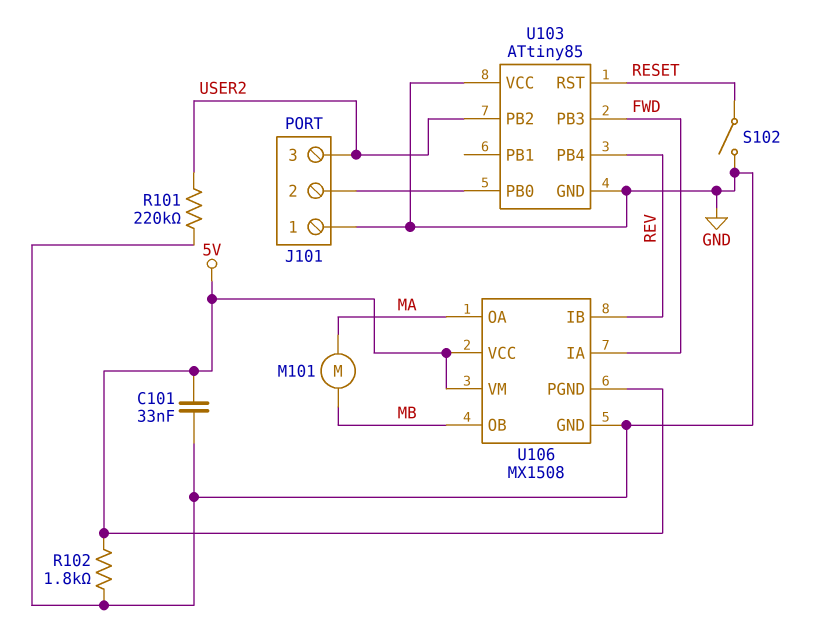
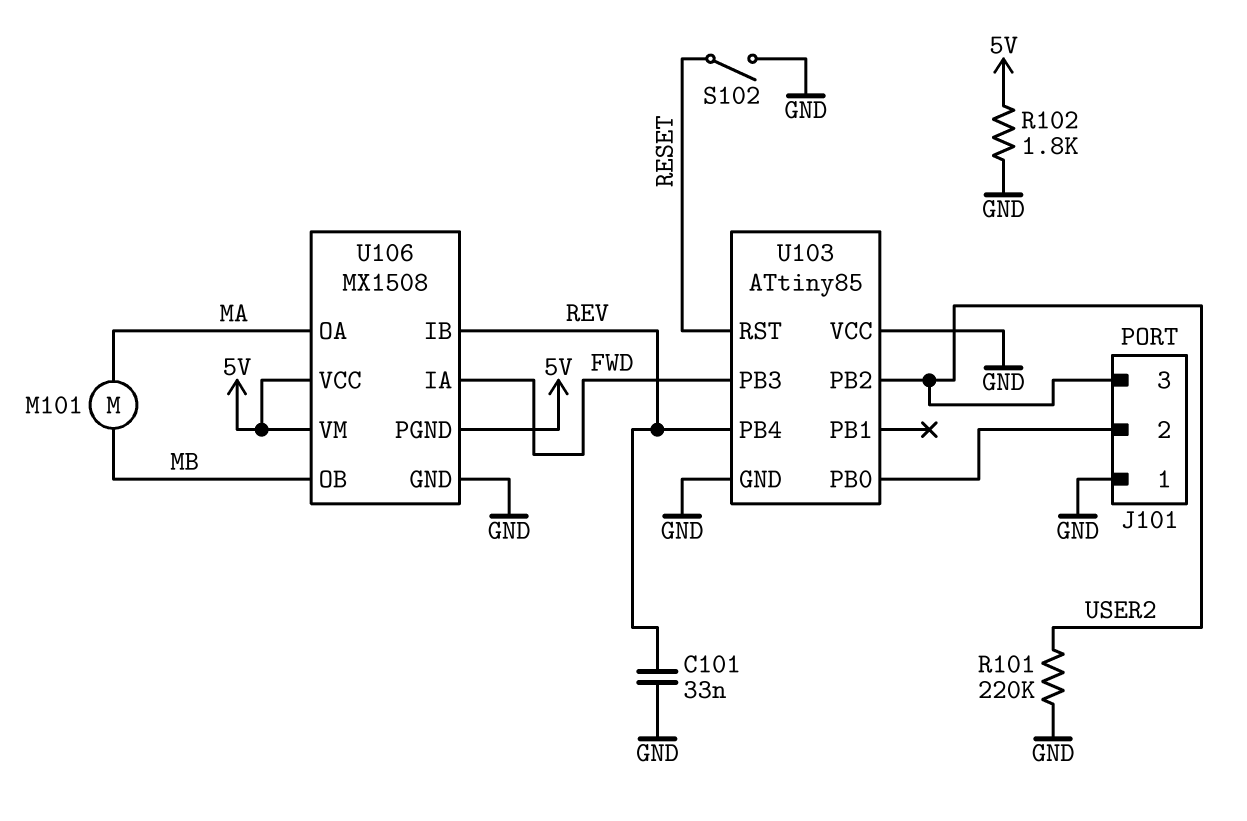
C101: 33nF (5V, GND) -> 33nF (GND, REV)

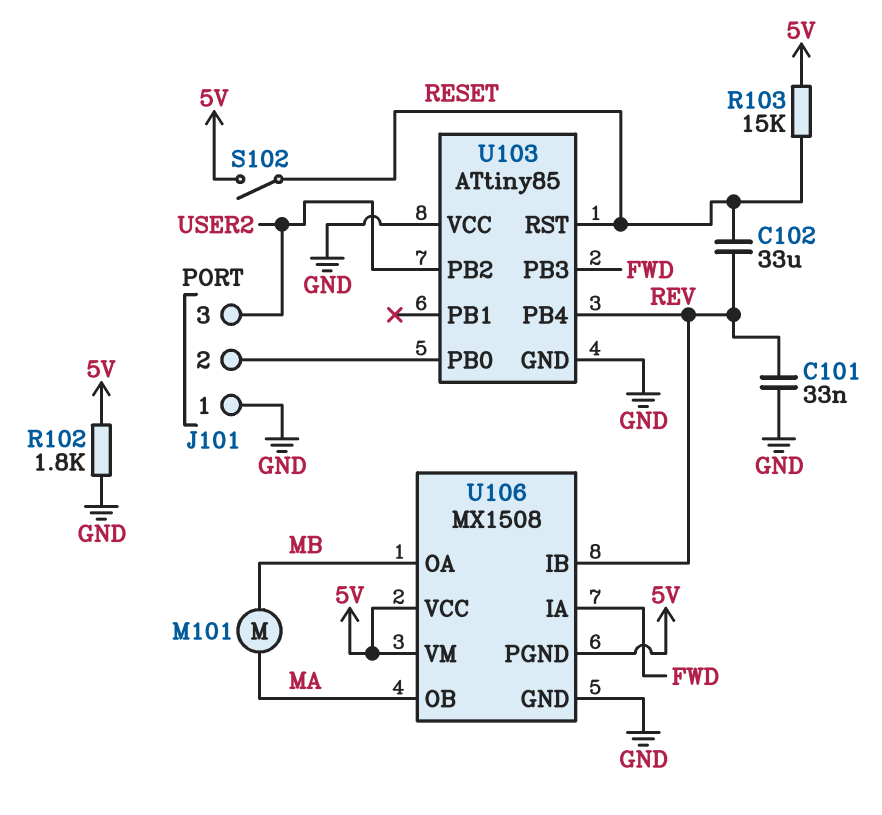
C102: none -> 33uF (RESET, REV)
R101: 220k (GND, USER2) -> none
R103: none -> 15k (5V, RESET)
S102: switch (GND, RESET) -> switch (5V, RESET)
U106 pin OA: MA -> MB
U106 pin OB: MB -> MA

